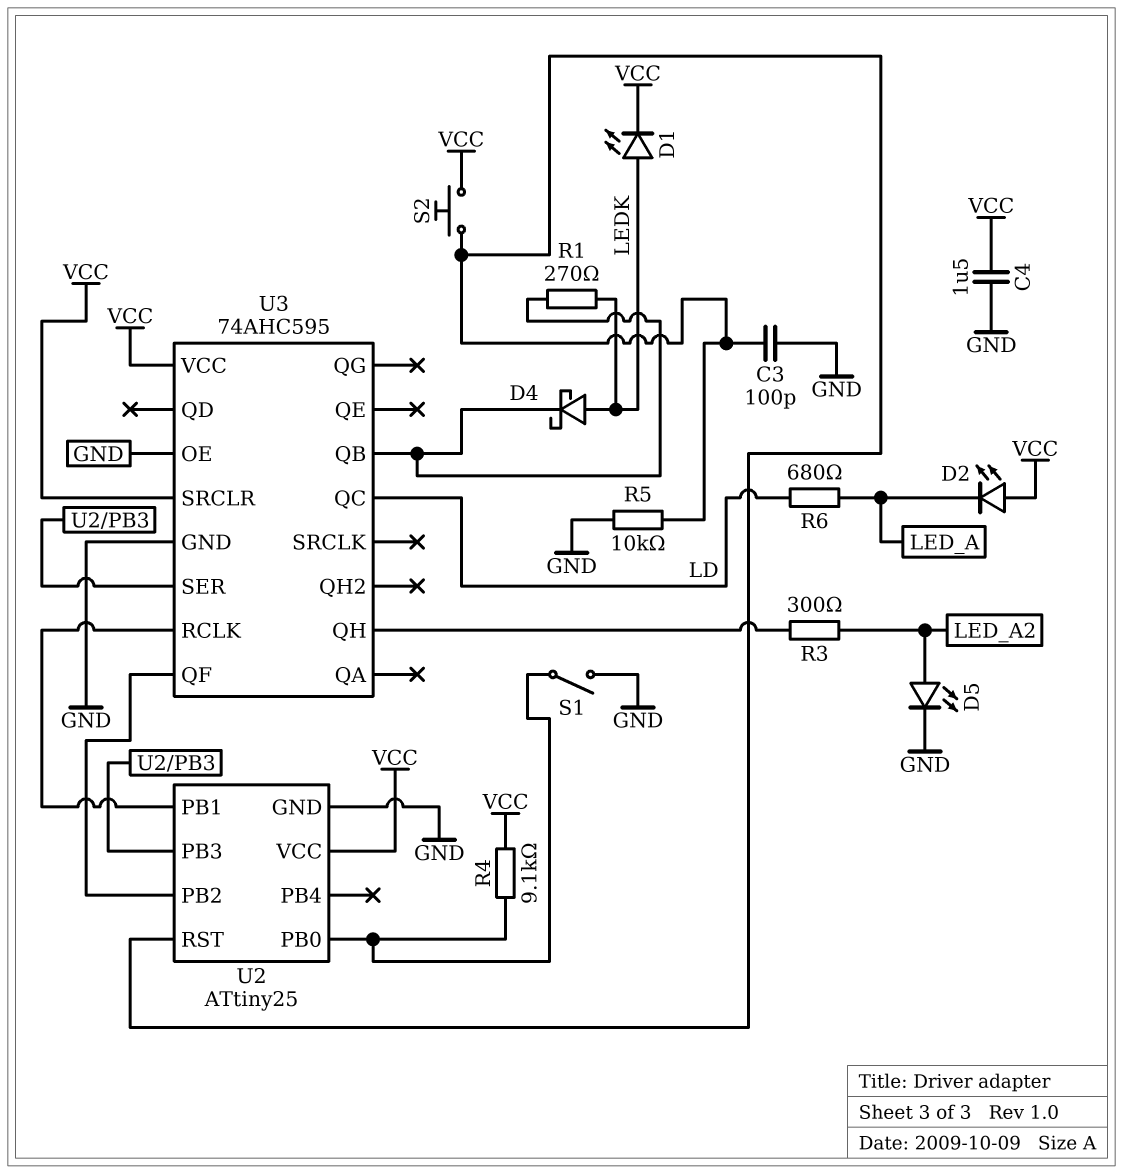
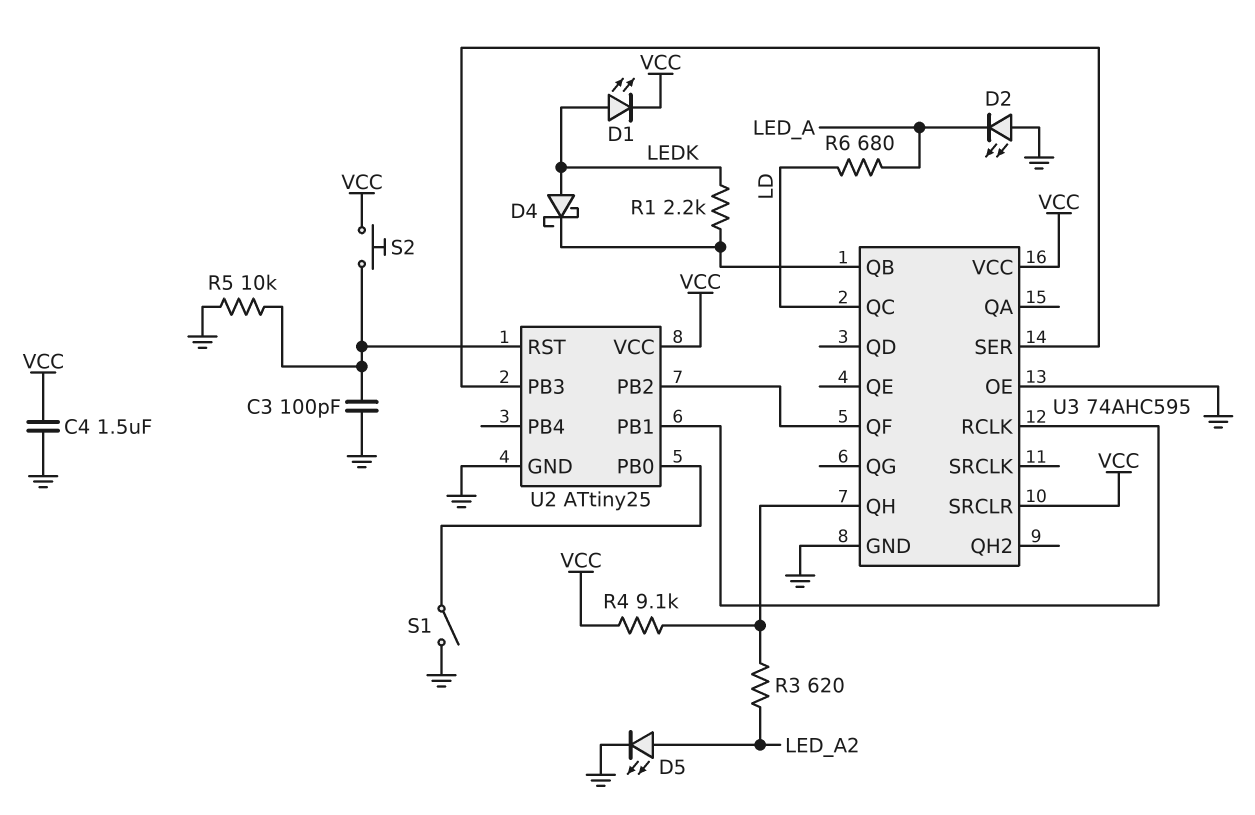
D2: LED (A VCC, K LED_A) -> LED (A GND, K LED_A)
R1: 270 (LEDK, U3/QB) -> 2.2k (LEDK, U3/QB)
R3: 300 (LED_A2, U3/QH) -> 620 (LED_A2, U3/QH)
R4: 9.1k (U2/PB0, VCC) -> 9.1k (U3/QH, VCC)

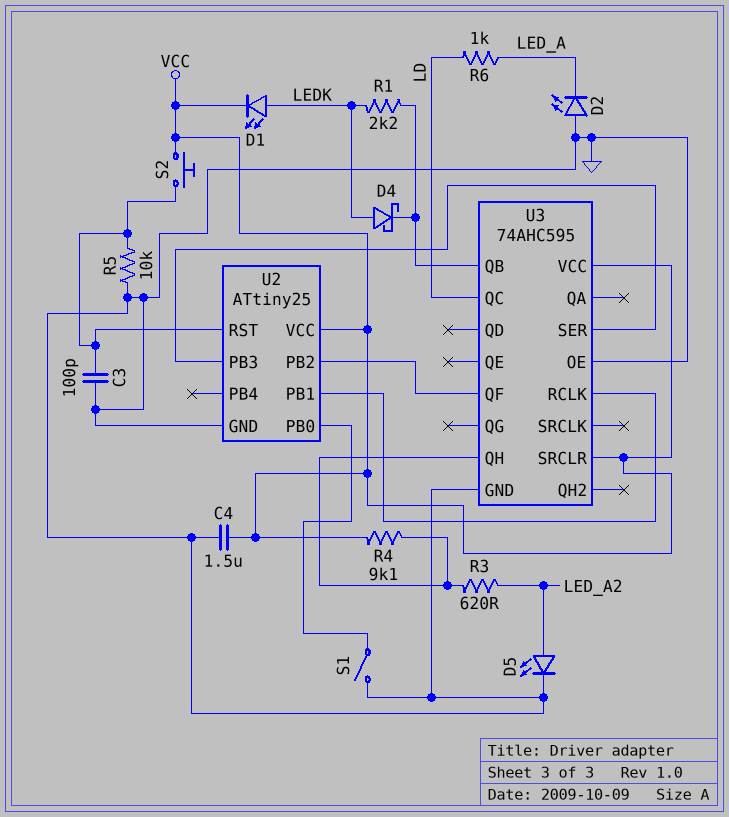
R6: 680 (LD, LED_A) -> 1k (LD, LED_A)

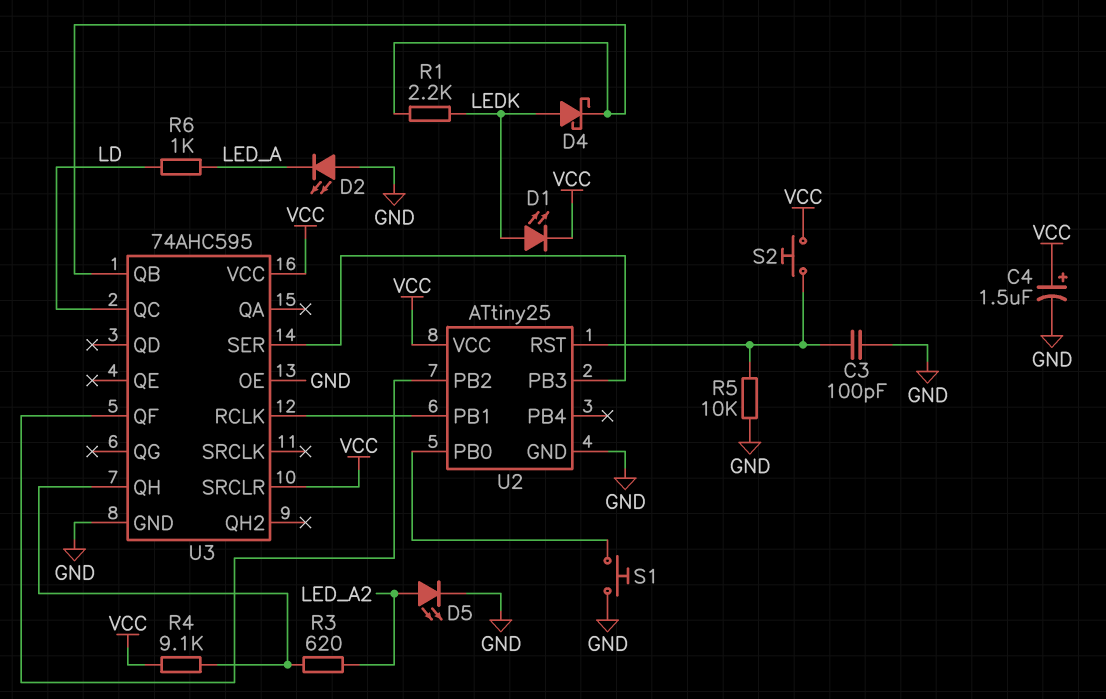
C4: 1.5uF (GND, VCC) -> 1.5uF (plus VCC, minus GND)
S1: switch (GND, U2/PB0) -> button (GND, U2/PB0)

